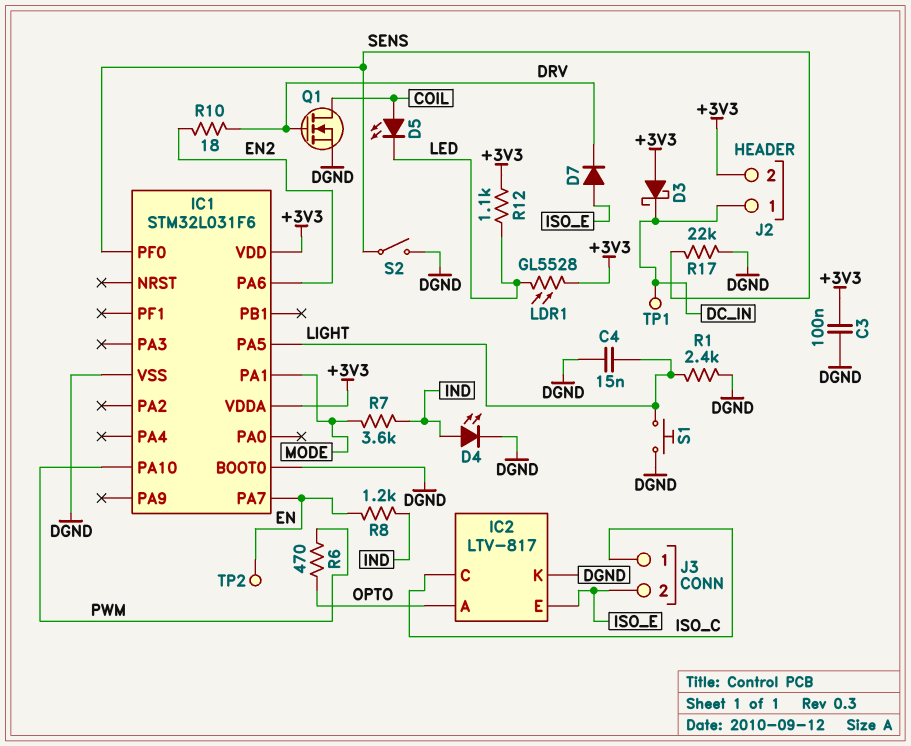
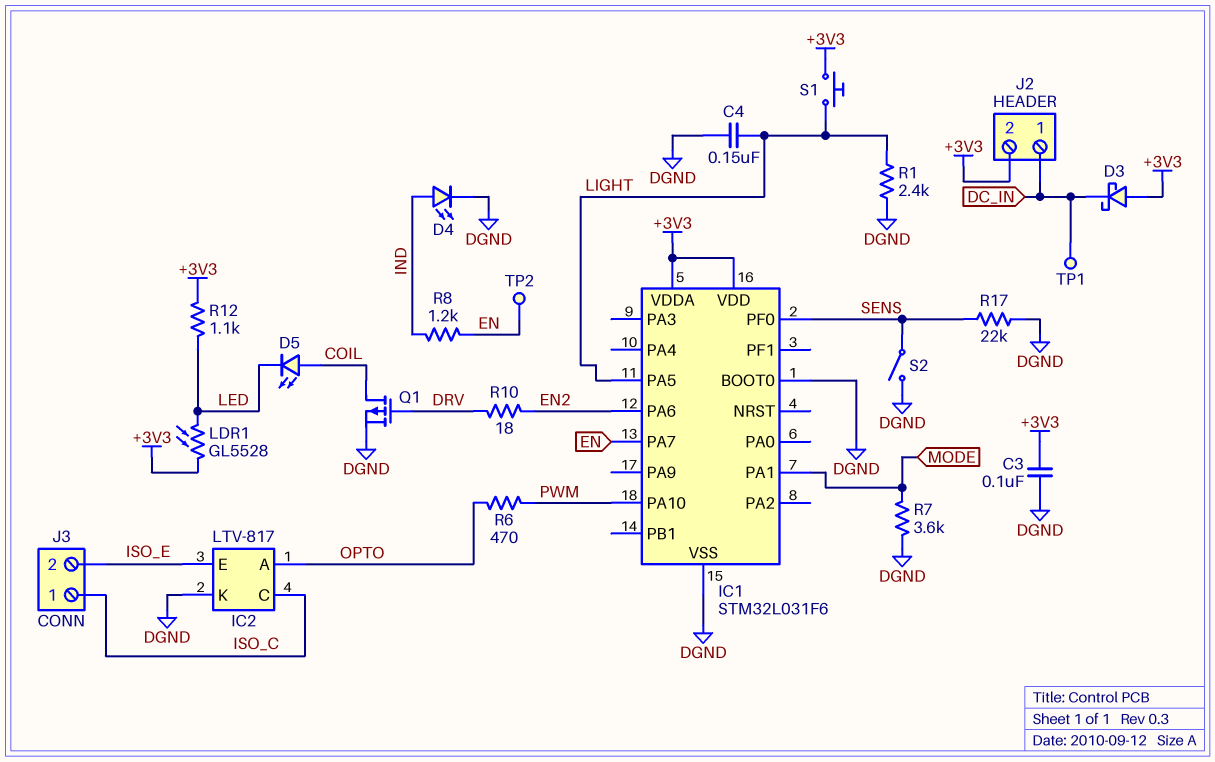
C4: 15nF (DGND, LIGHT) -> 150nF (DGND, LIGHT)
D7: diode (A ISO_E, K DRV) -> none
Q1: NMOS (G DRV, D COIL, S DGND) -> PMOS (G DRV, D COIL, S DGND)
R7: 3.6k (IND, MODE) -> 3.6k (DGND, MODE)
S1: button (DGND, LIGHT) -> button (+3V3, LIGHT)

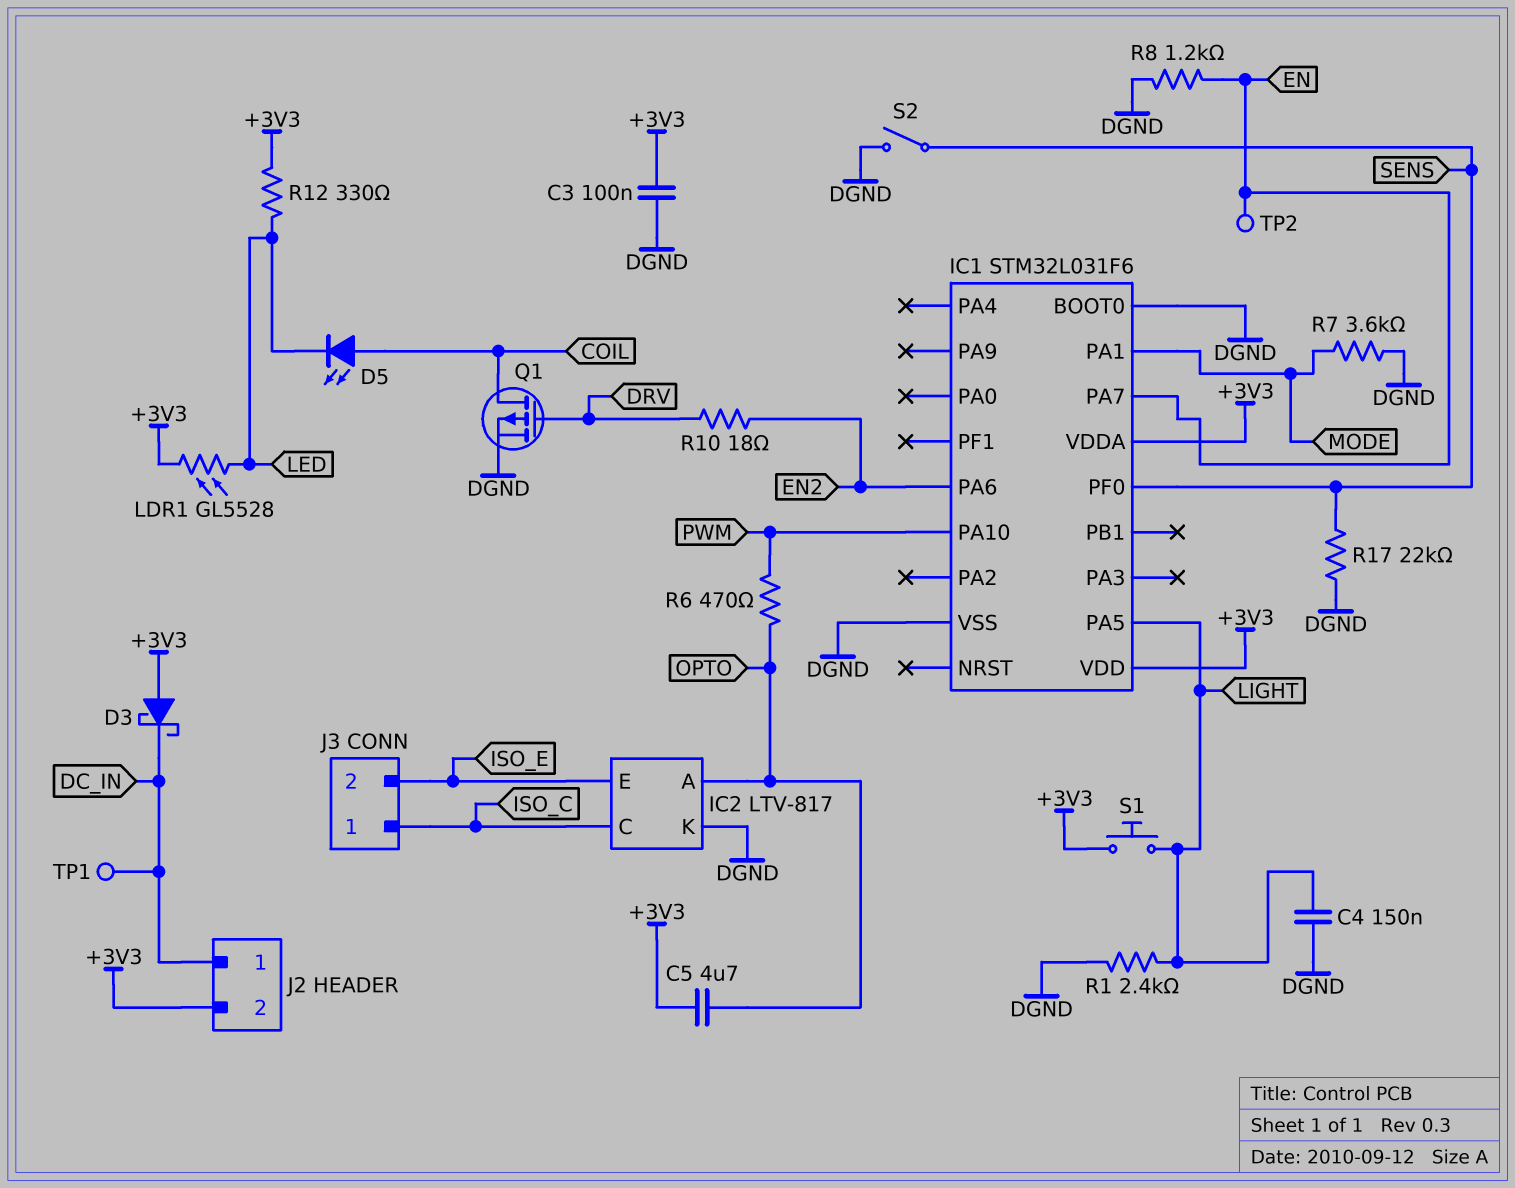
C5: none -> 4.7uF (+3V3, OPTO)
D4: LED (A IND, K DGND) -> none
R8: 1.2k (EN, IND) -> 1.2k (DGND, EN)
R12: 1.1k (+3V3, LED) -> 330 (+3V3, LED)

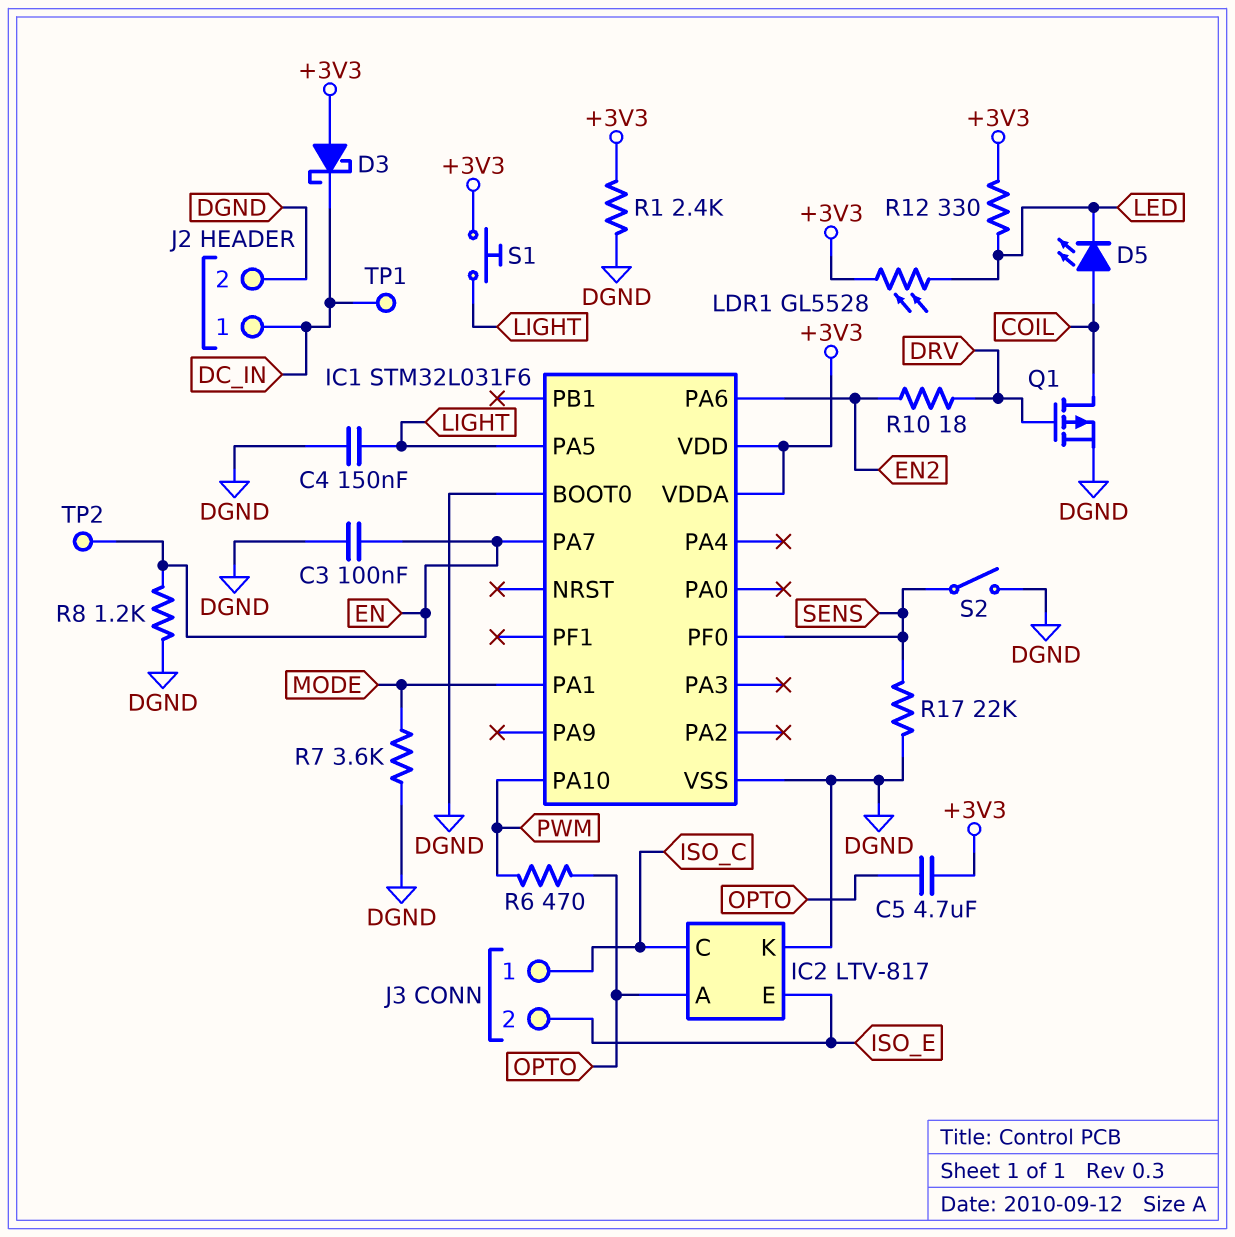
C3: 100nF (+3V3, DGND) -> 100nF (DGND, EN)
J2 pin 2: +3V3 -> DGND
R1: 2.4k (DGND, LIGHT) -> 2.4k (+3V3, DGND)

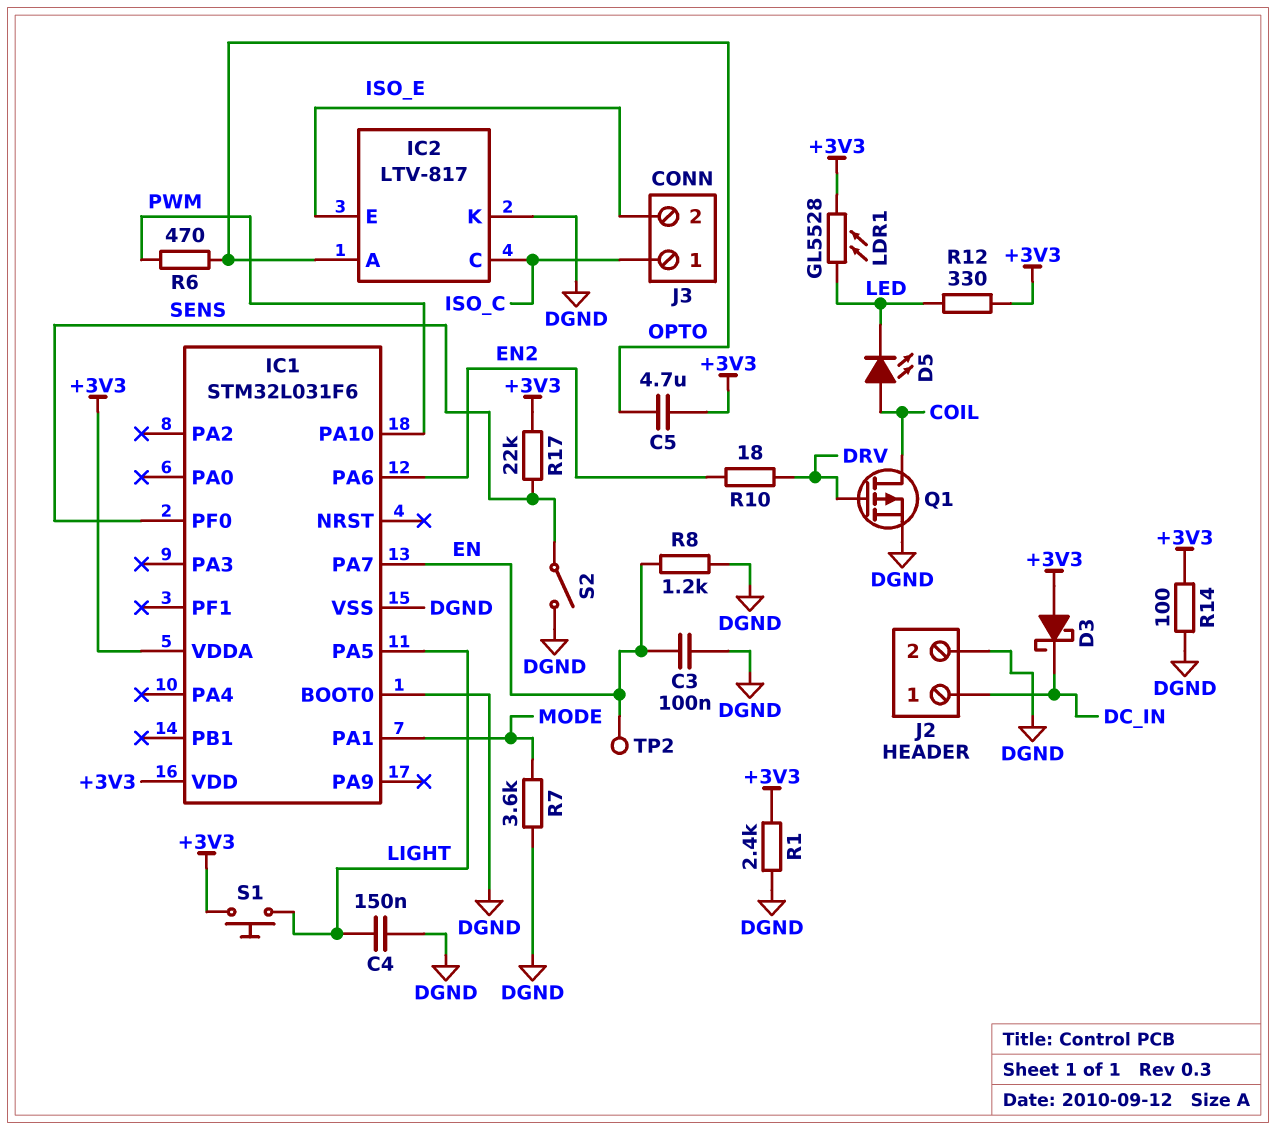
R14: none -> 100 (+3V3, DGND)
R17: 22k (DGND, SENS) -> 22k (+3V3, SENS)
TP1: test point (DC_IN) -> none

